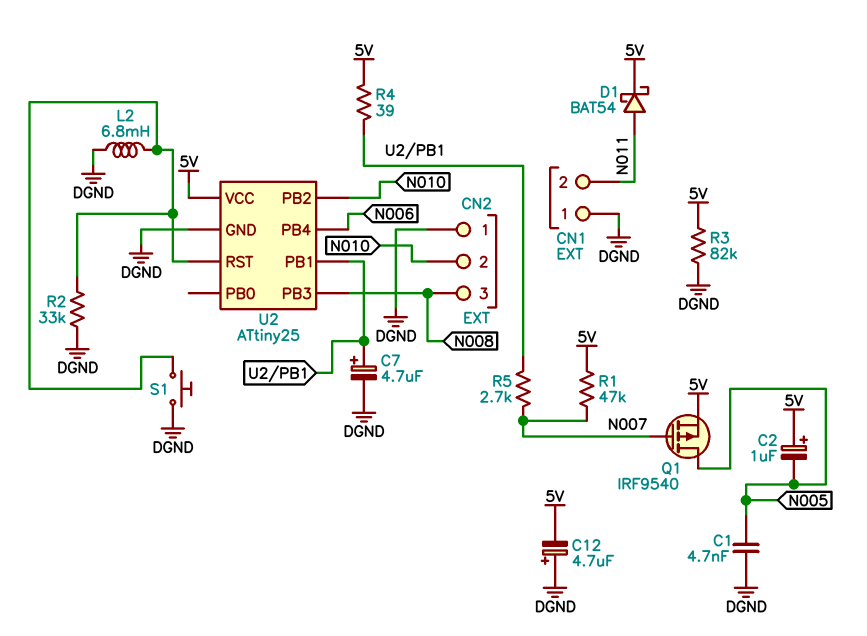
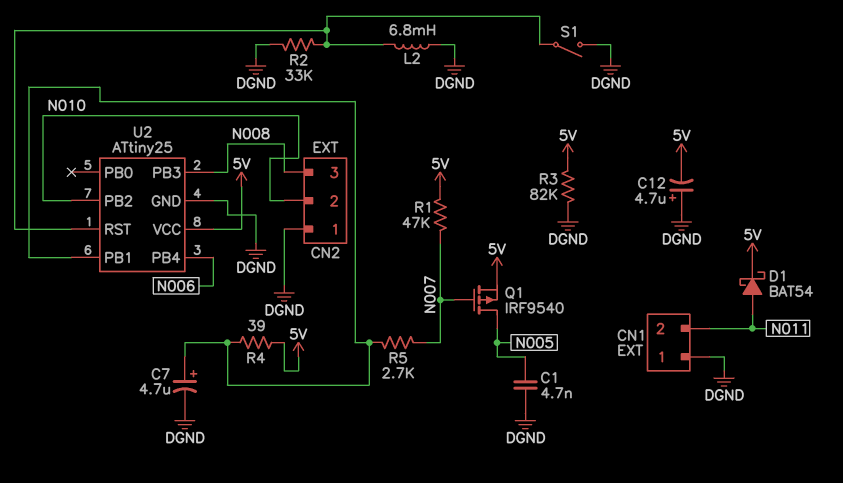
C2: 1uF (plus 5V, minus N005) -> none
S1: button (DGND, U2/RST) -> switch (DGND, U2/RST)

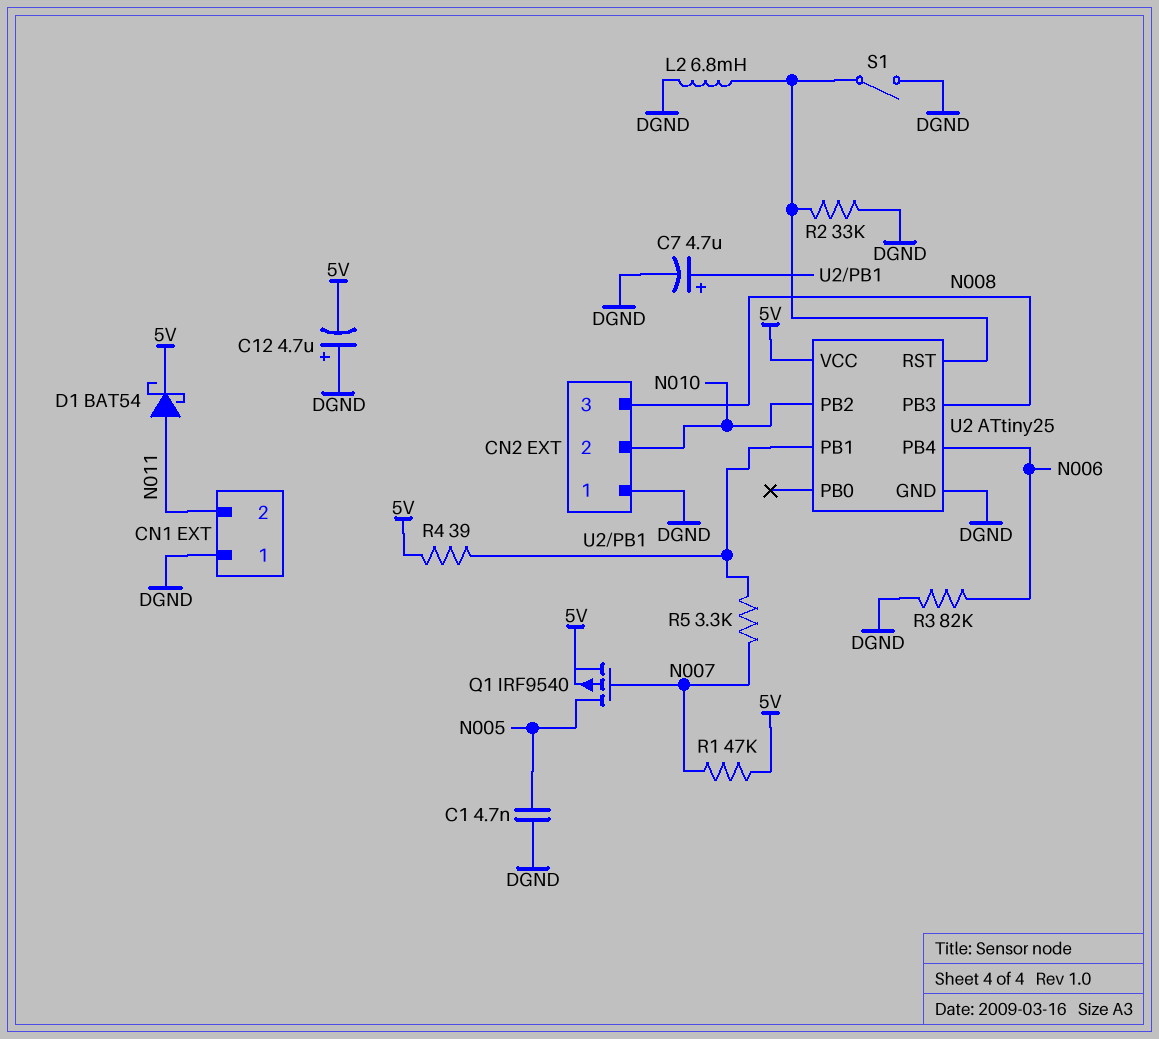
R3: 82k (5V, DGND) -> 82k (DGND, N006)
R5: 2.7k (N007, U2/PB1) -> 3.3k (N007, U2/PB1)

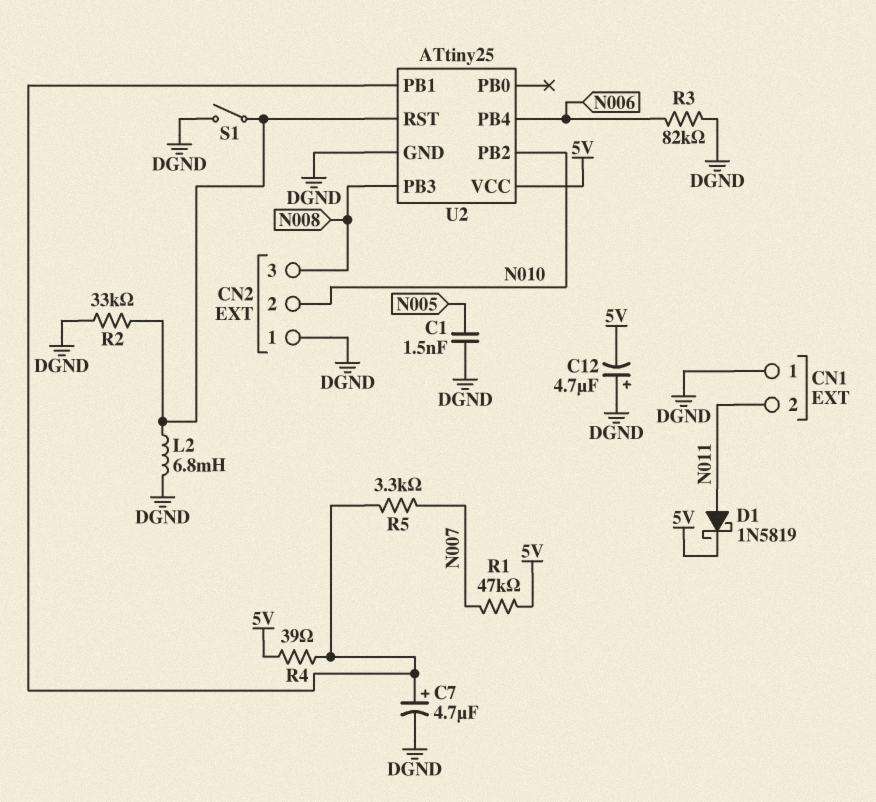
C1: 4.7nF (DGND, N005) -> 1.5nF (DGND, N005)
D1: schottky BAT54 (A N011, K 5V) -> schottky 1N5819 (A N011, K 5V)
Q1: PMOS IRF9540 (G N007, D N005, S 5V) -> none

